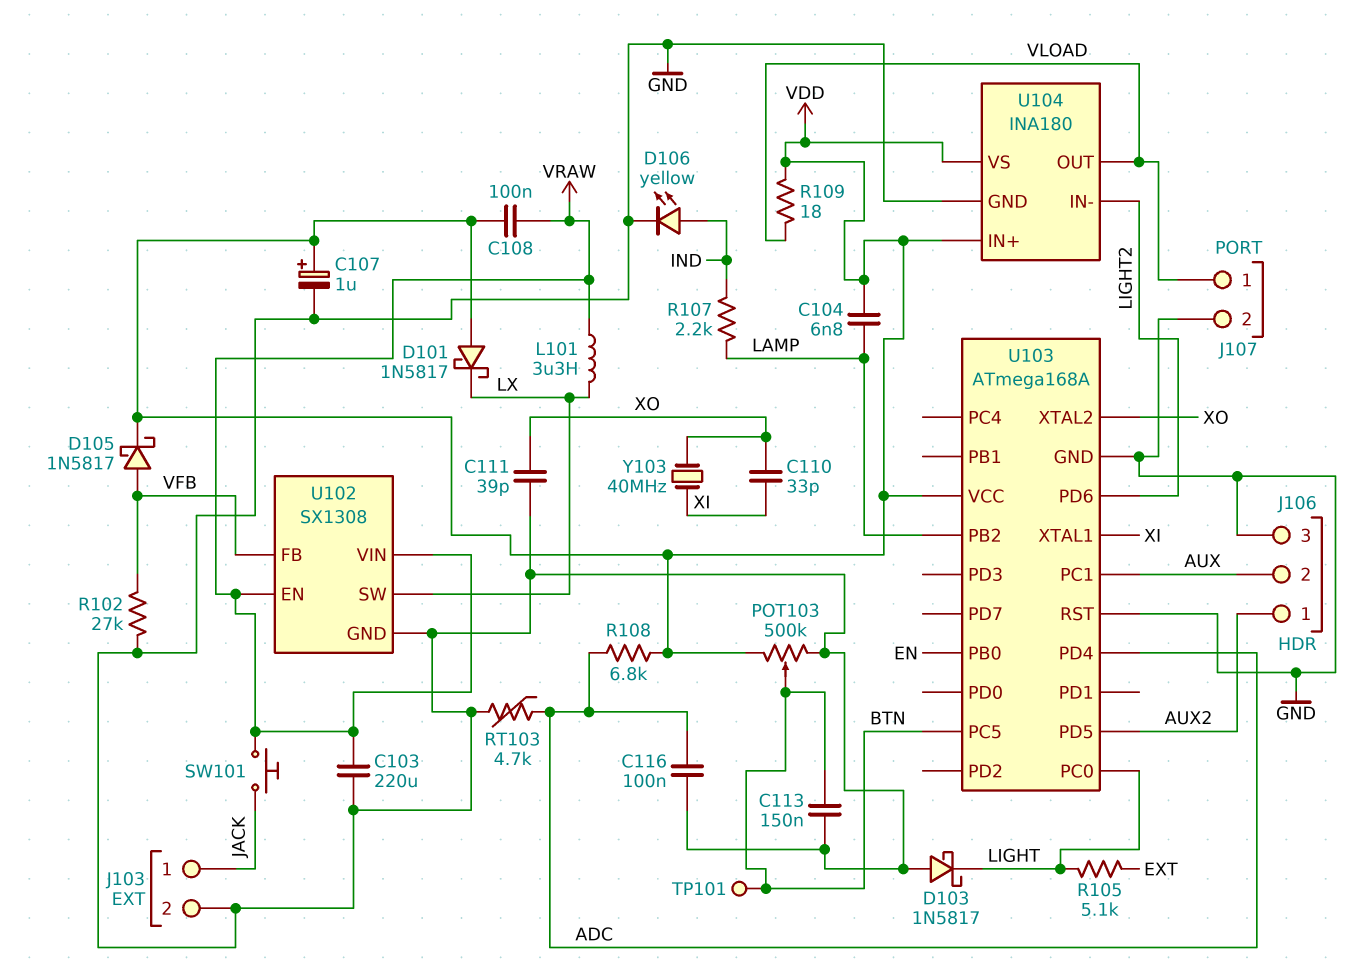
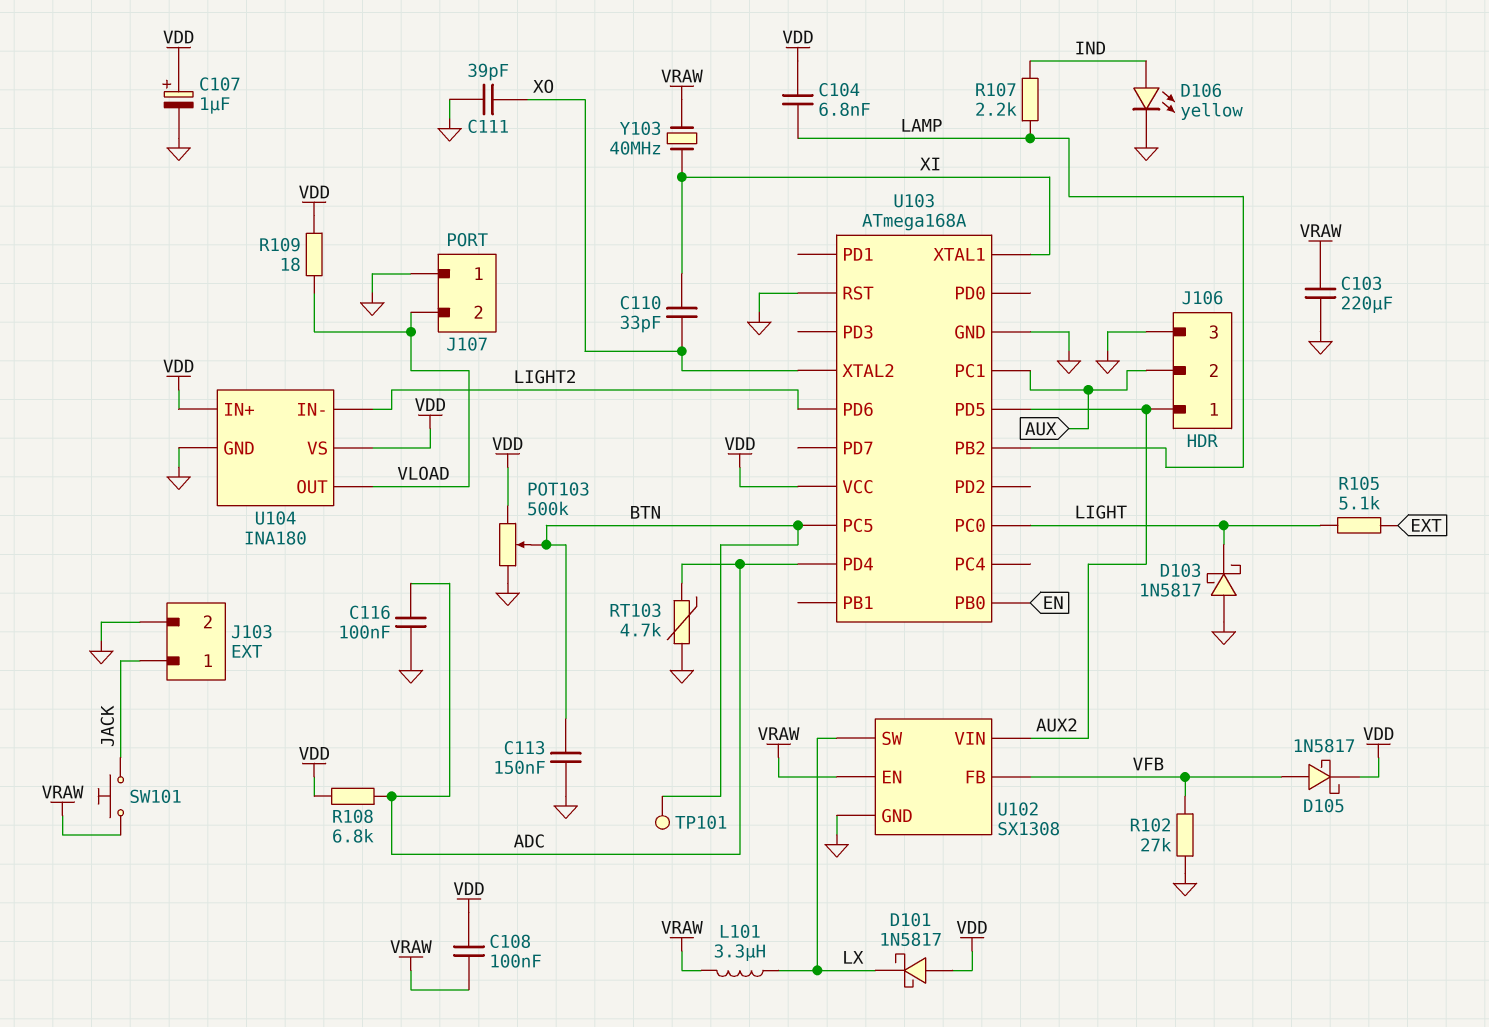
J107 pin 1: VLOAD -> GND
J107 pin 2: GND -> VLOAD
U102 pin VIN: VRAW -> AUX2
Y103: 40MHz (XI, XO) -> 40MHz (VRAW, XI)

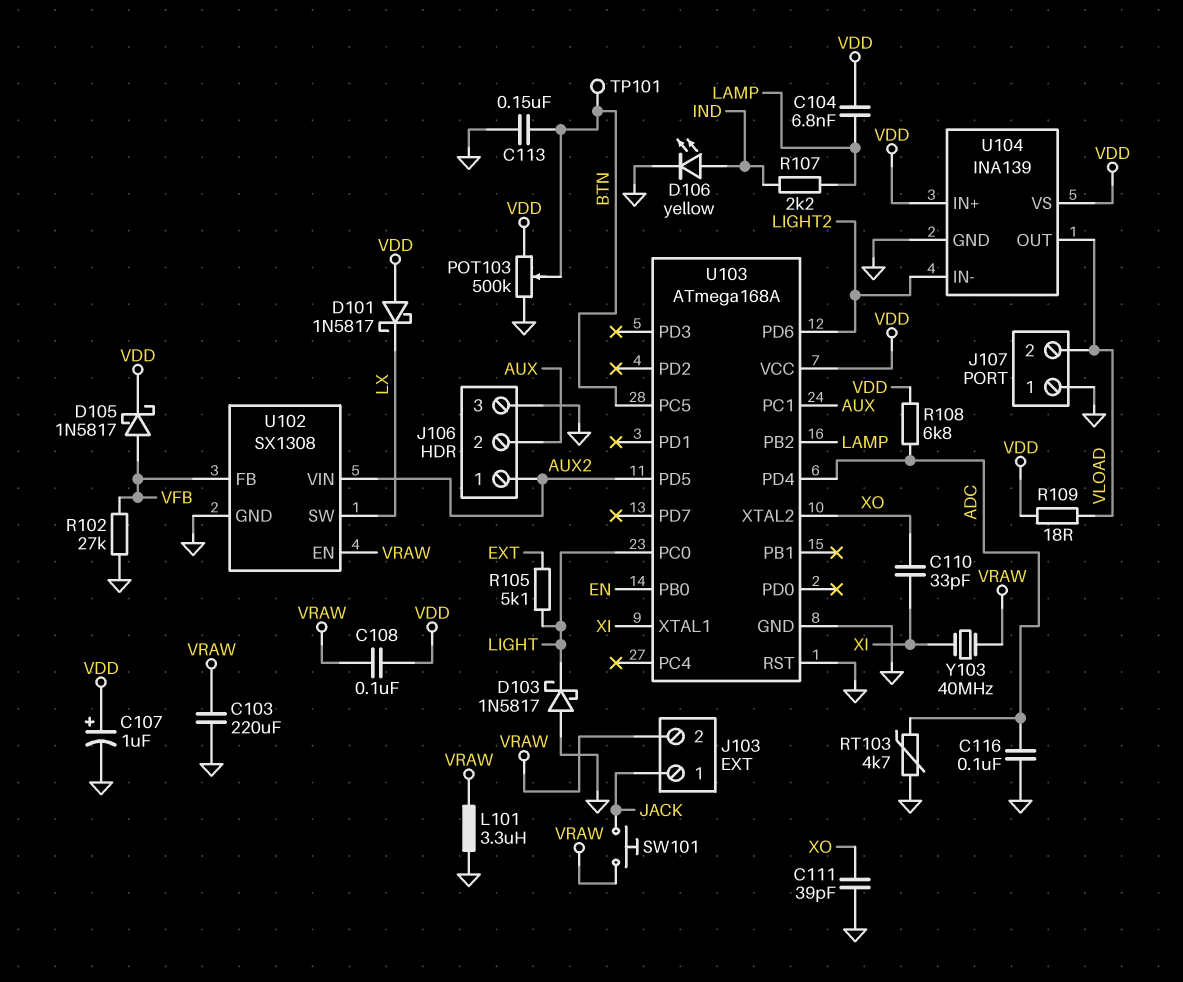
J103 pin 2: GND -> VRAW
L101: 3.3uH (LX, VRAW) -> 3.3uH (GND, VRAW)
U104: INA180 -> INA139

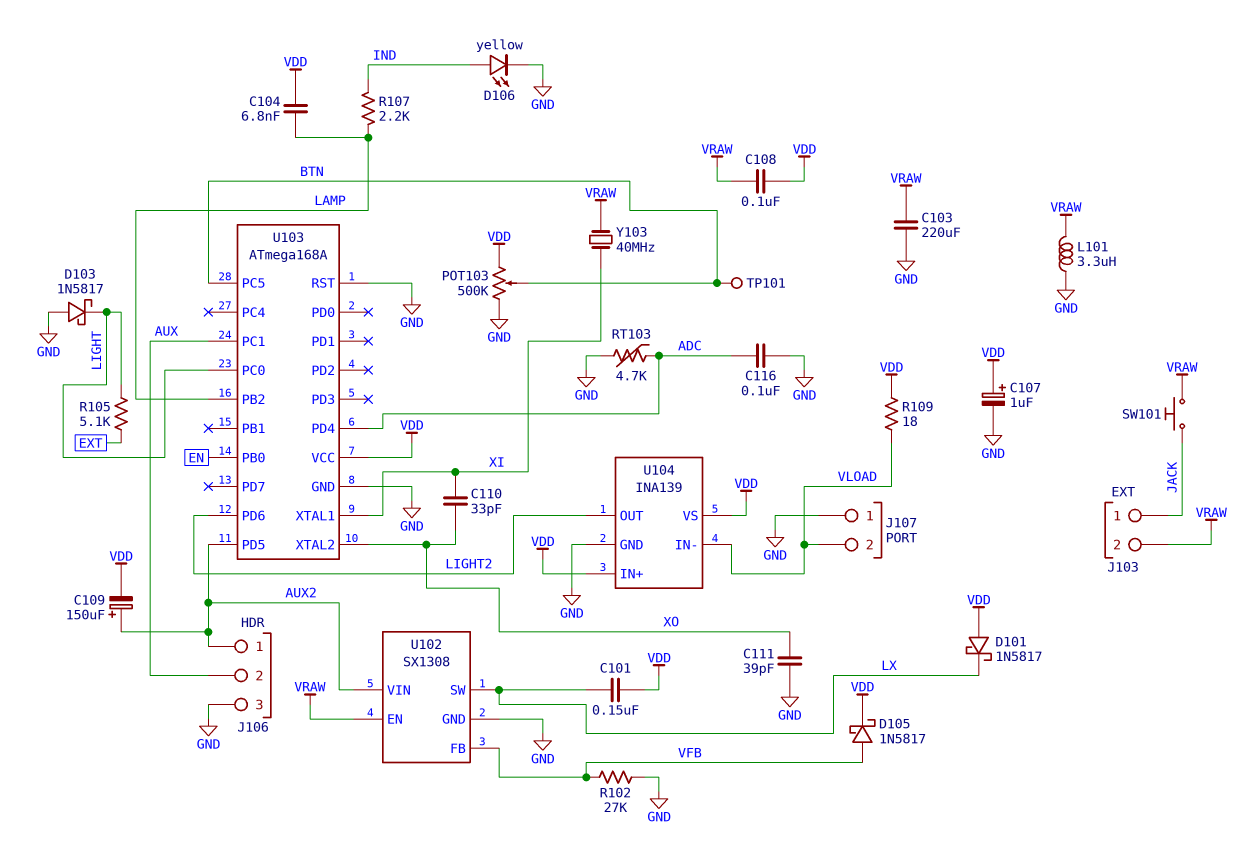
C101: none -> 150nF (LX, VDD)
C109: none -> 150uF (plus AUX2, minus VDD)
C113: 150nF (BTN, GND) -> none
R108: 6.8k (ADC, VDD) -> none
U104 pin IN-: LIGHT2 -> VLOAD
U104 pin OUT: VLOAD -> LIGHT2

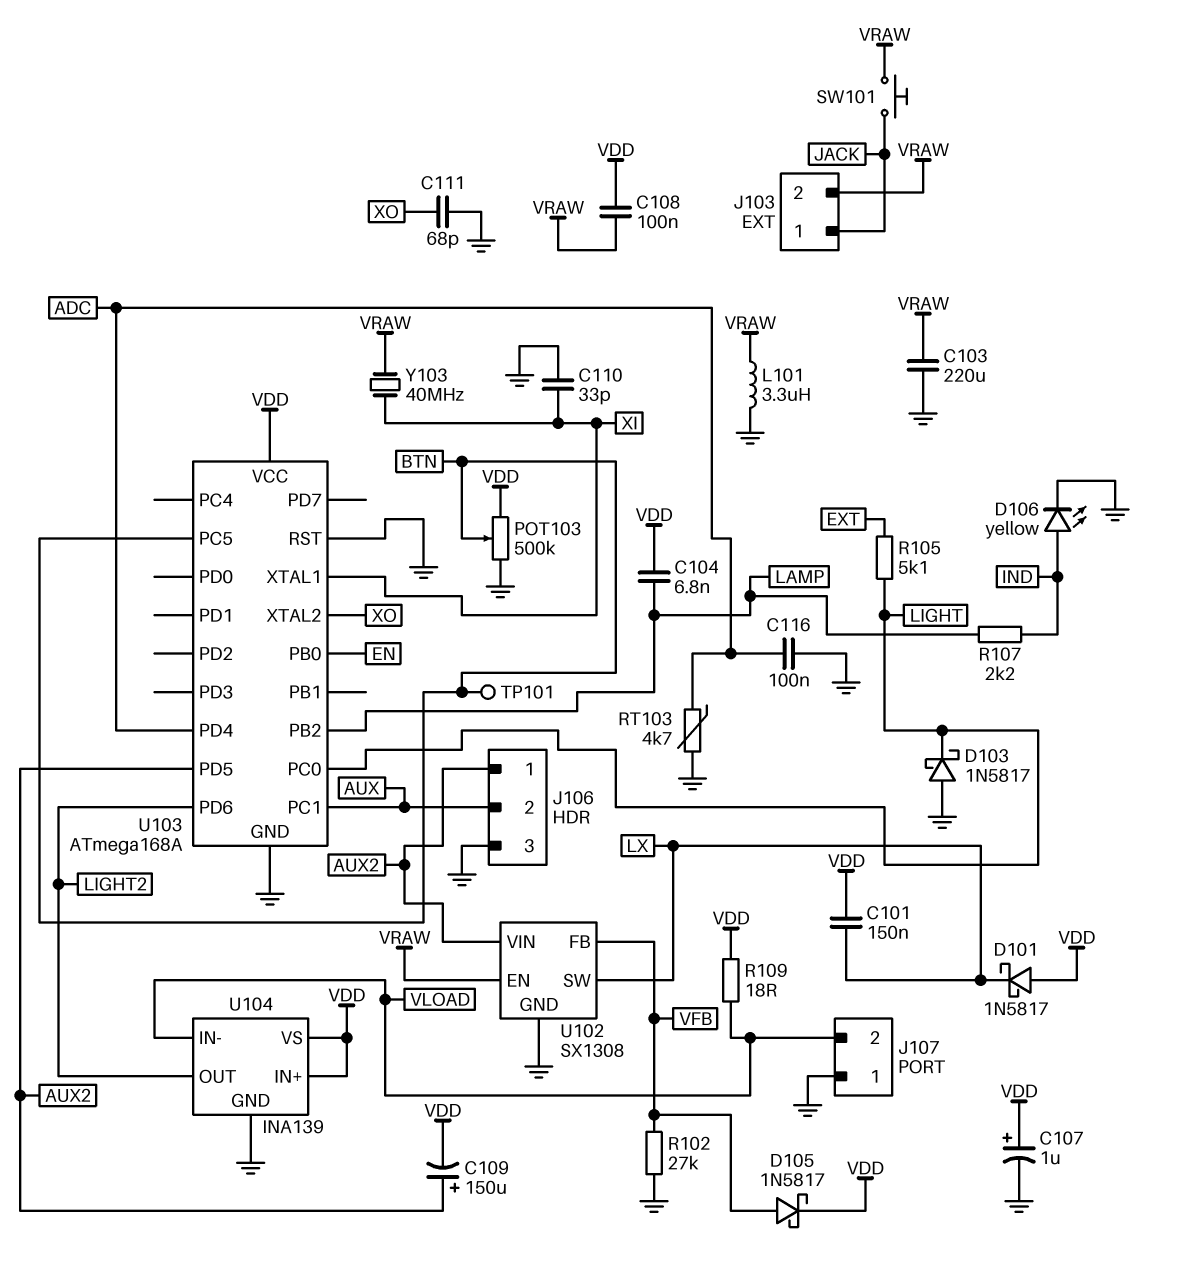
C110: 33pF (XI, XO) -> 33pF (GND, XI)
C111: 39pF (GND, XO) -> 68pF (GND, XO)

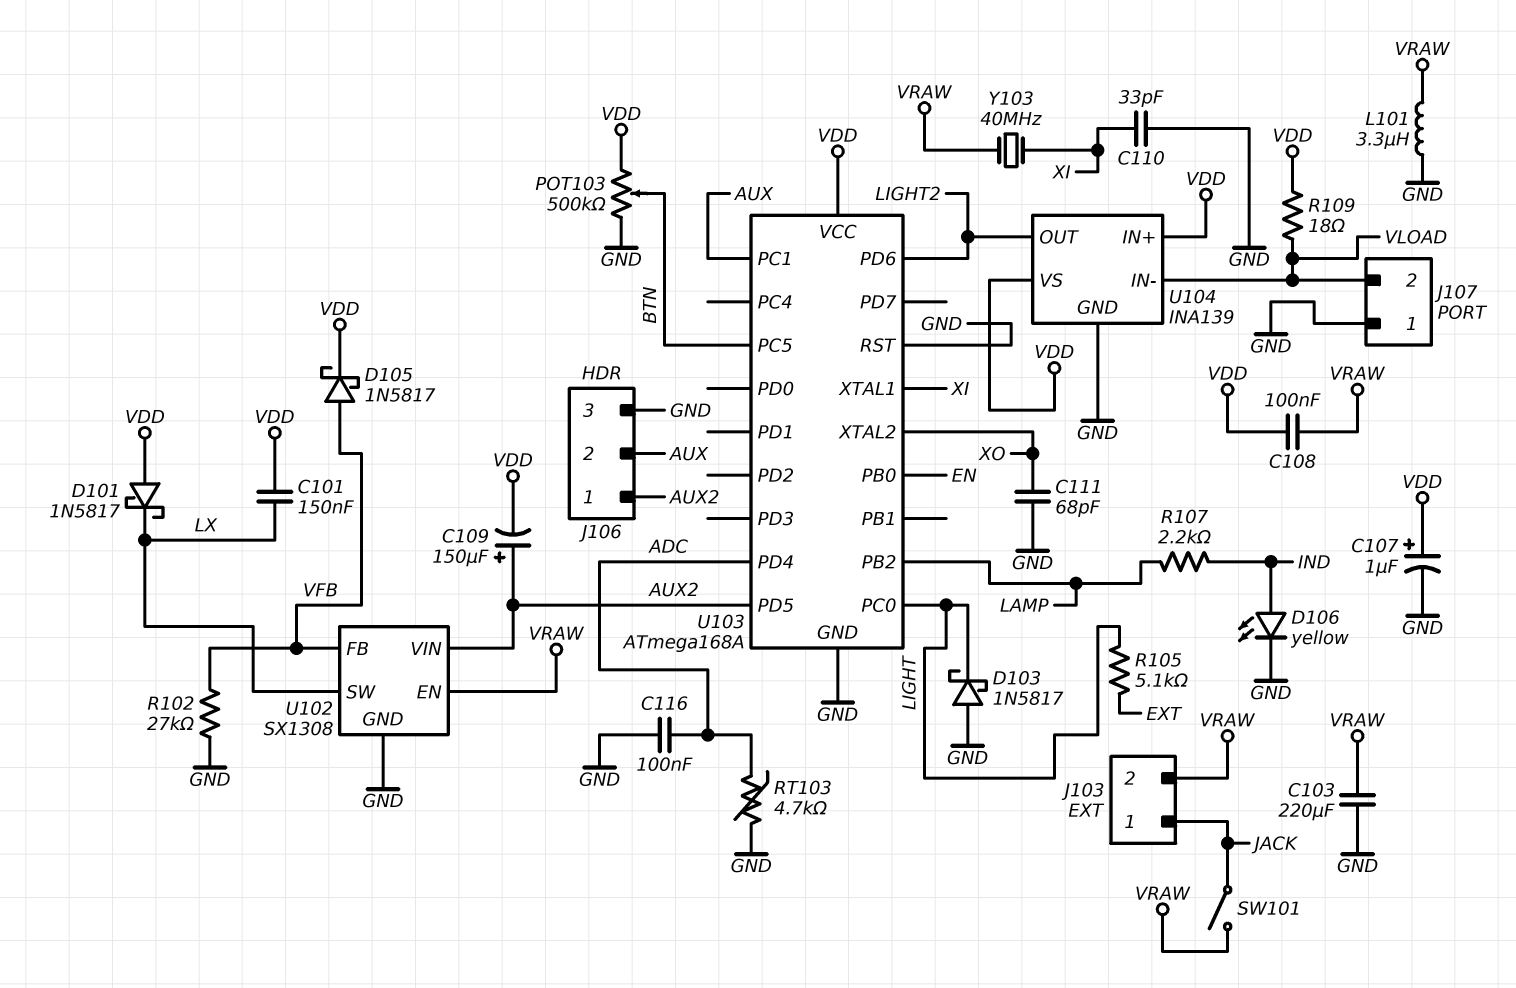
C104: 6.8nF (LAMP, VDD) -> none
SW101: button (JACK, VRAW) -> switch (JACK, VRAW)
TP101: test point (BTN) -> none

